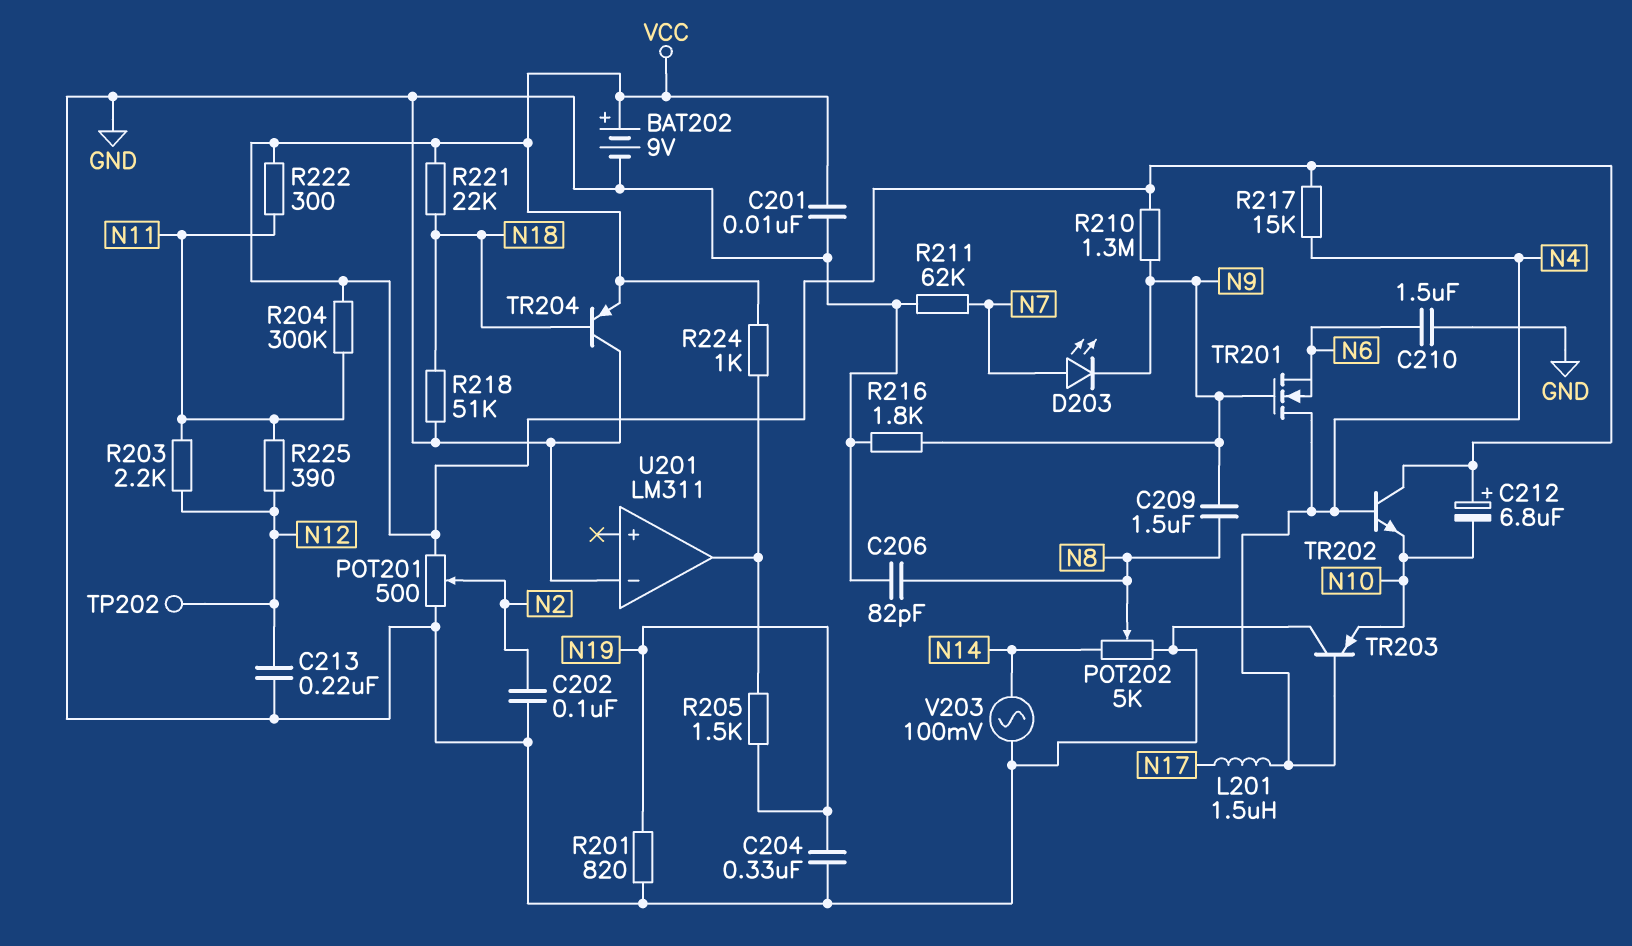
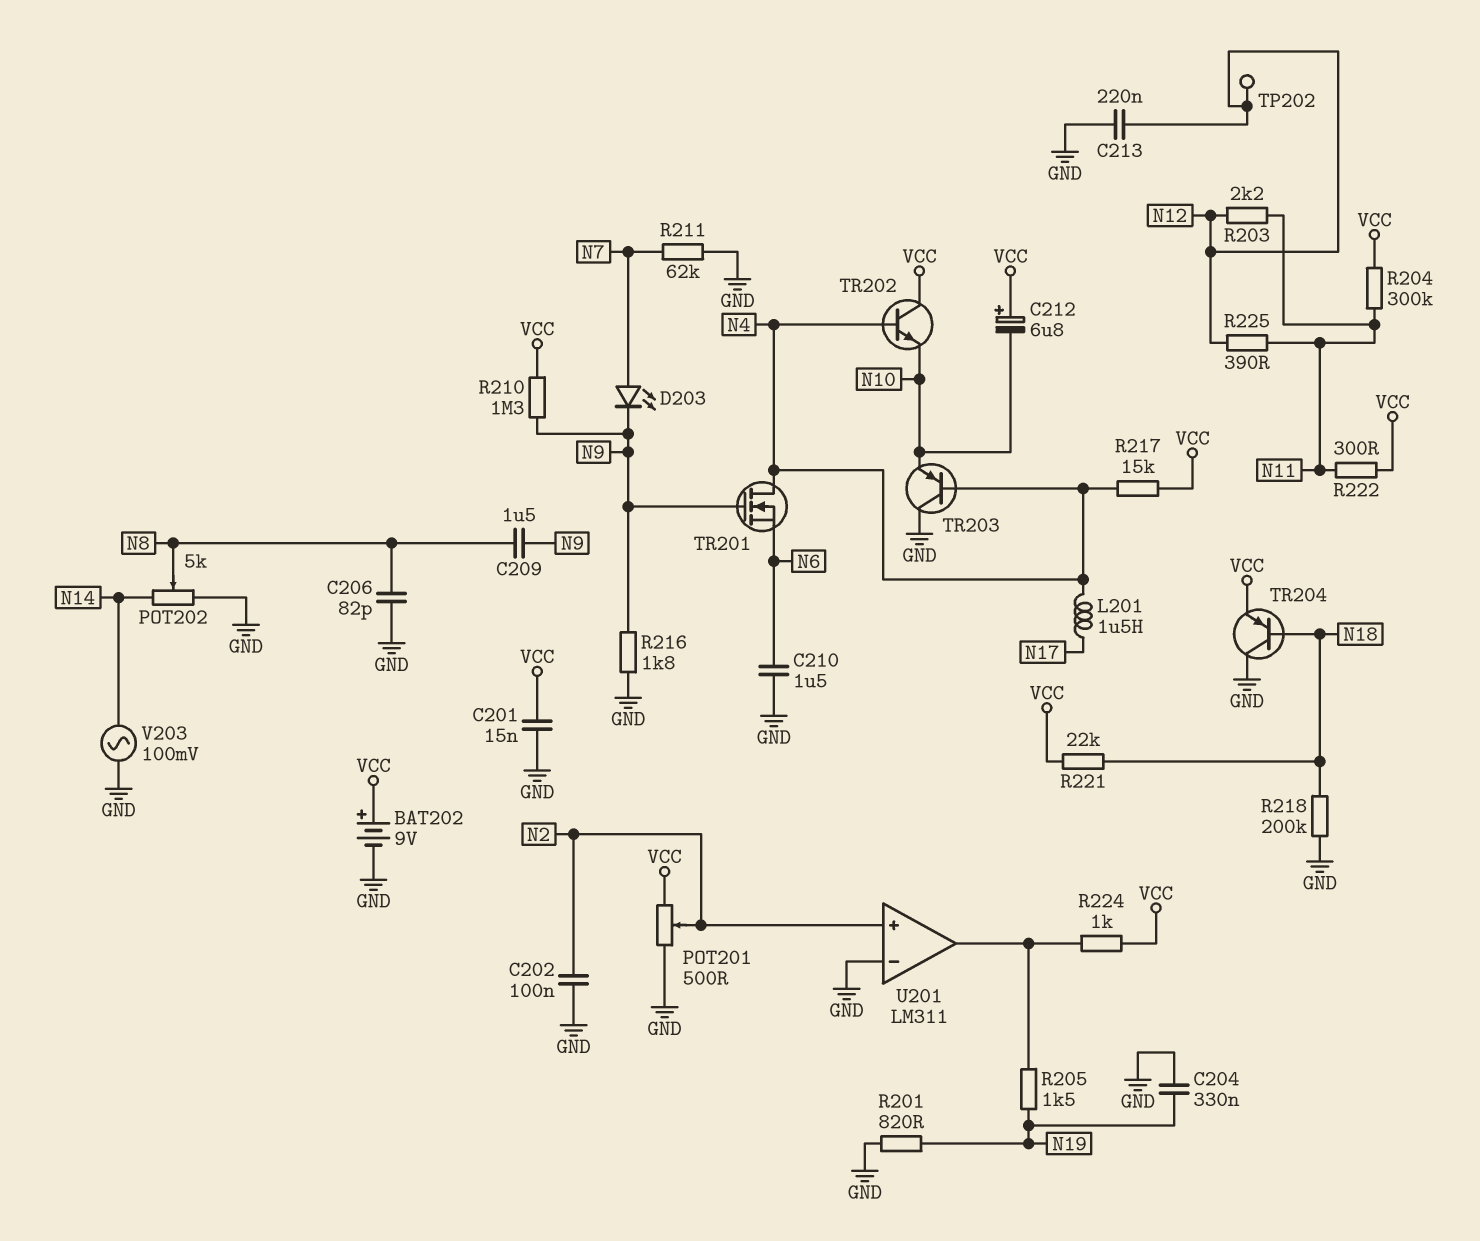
C201: 10nF (GND, VCC) -> 15nF (GND, VCC)
R218: 51k (GND, N18) -> 200k (GND, N18)
U201 pin in+: none -> N2

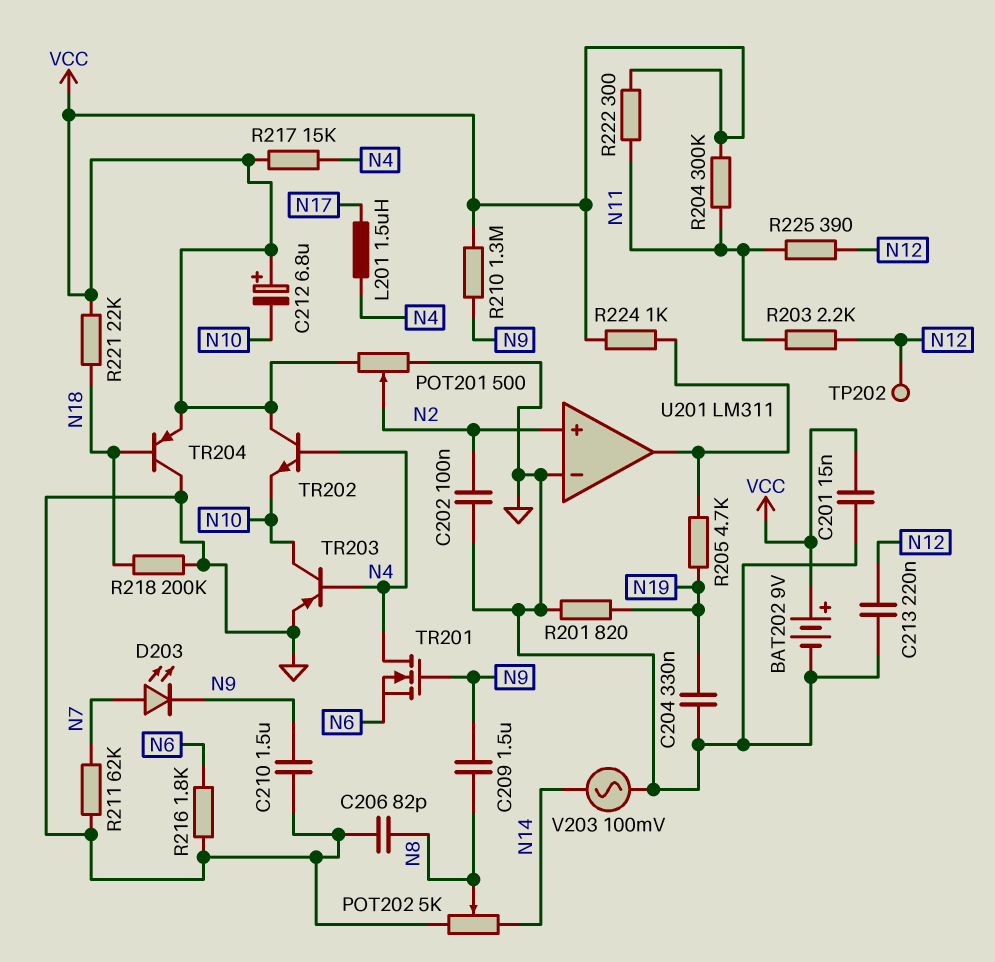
C210: 1.5uF (GND, N6) -> 1.5uF (GND, N9)
R205: 1.5k (N19, U201/out) -> 4.7k (N19, U201/out)
R216: 1.8k (GND, N9) -> 1.8k (GND, N6)
TR203: PNP (B N4, C GND, E N10) -> PNP (B N4, C N10, E GND)

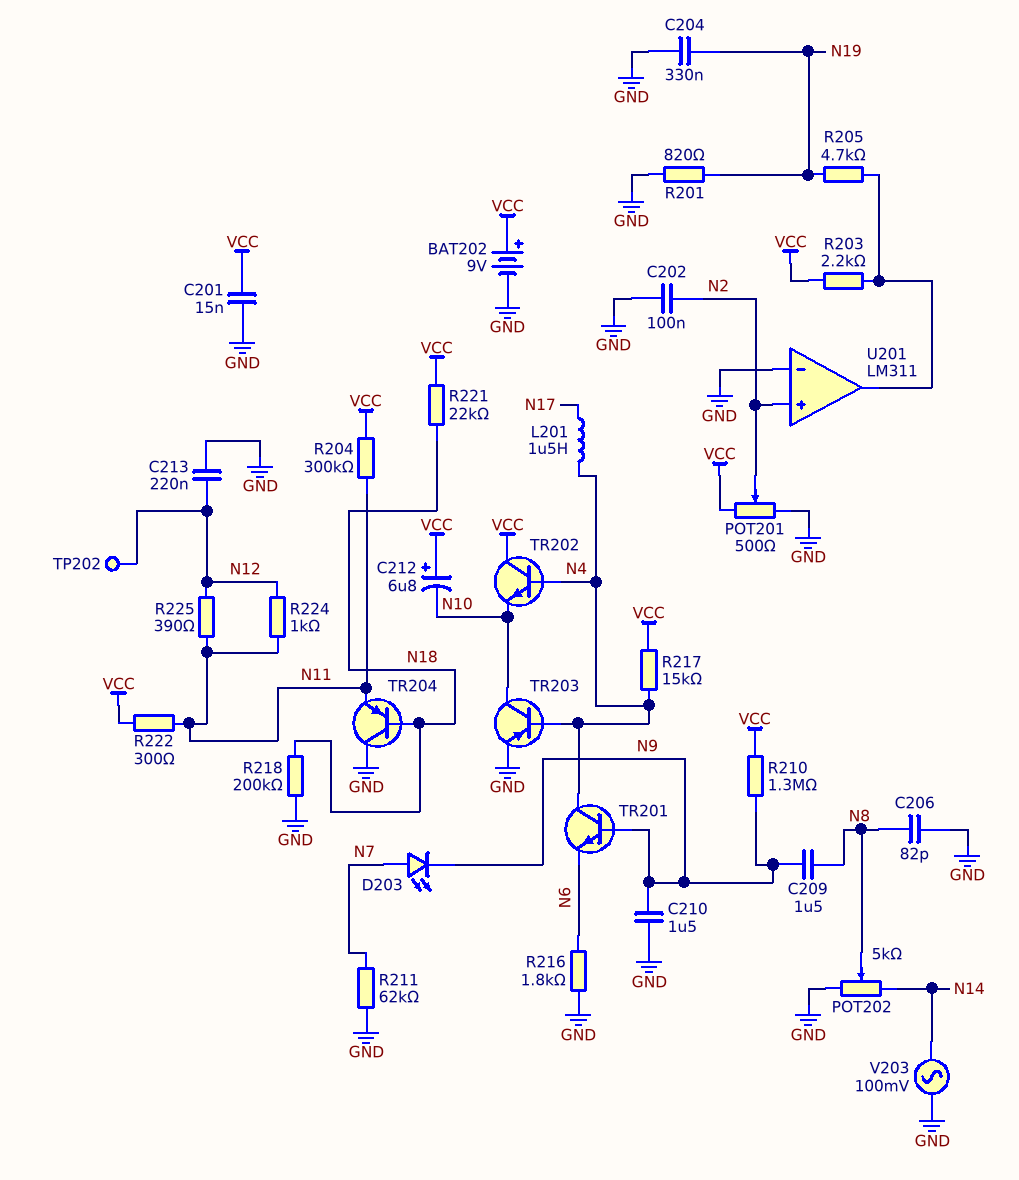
R203: 2.2k (N11, N12) -> 2.2k (U201/out, VCC)
R224: 1k (U201/out, VCC) -> 1k (N11, N12)
TR201: NMOS (G N9, D N4, S N6) -> NPN (B N9, C N4, E N6)
TR204: PNP (B N18, C GND, E VCC) -> PNP (B N18, C GND, E N11)

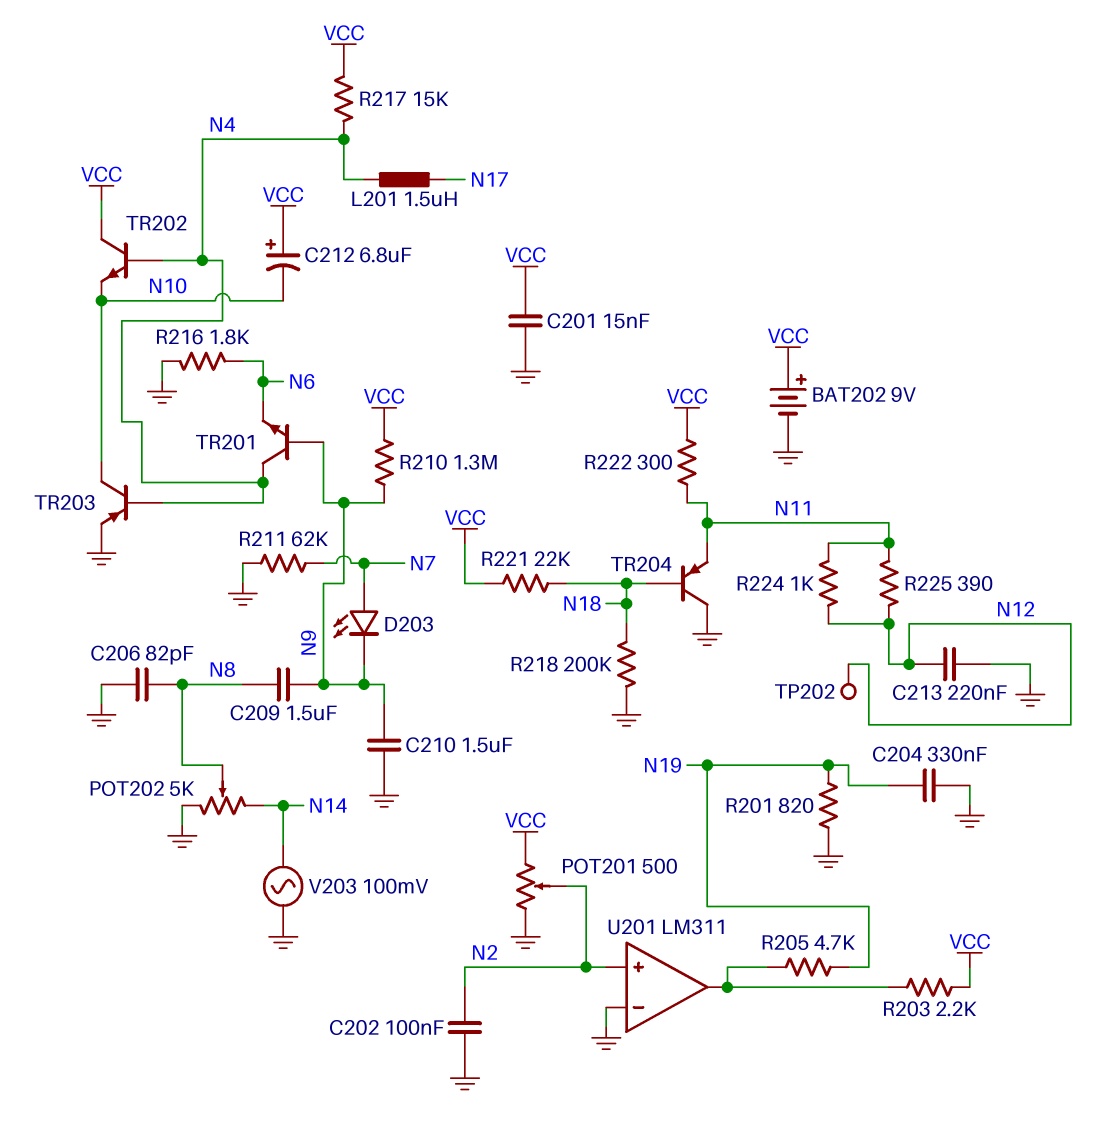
R204: 300k (N11, VCC) -> none

